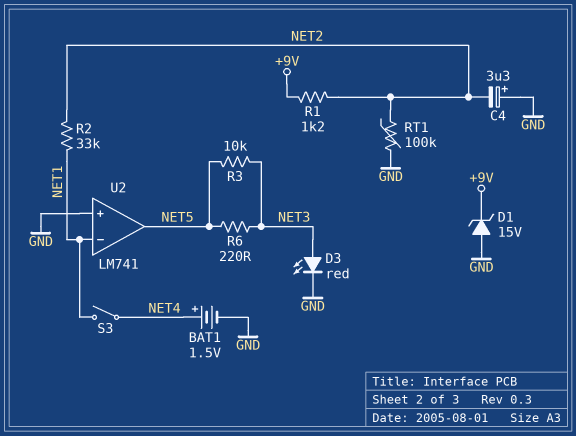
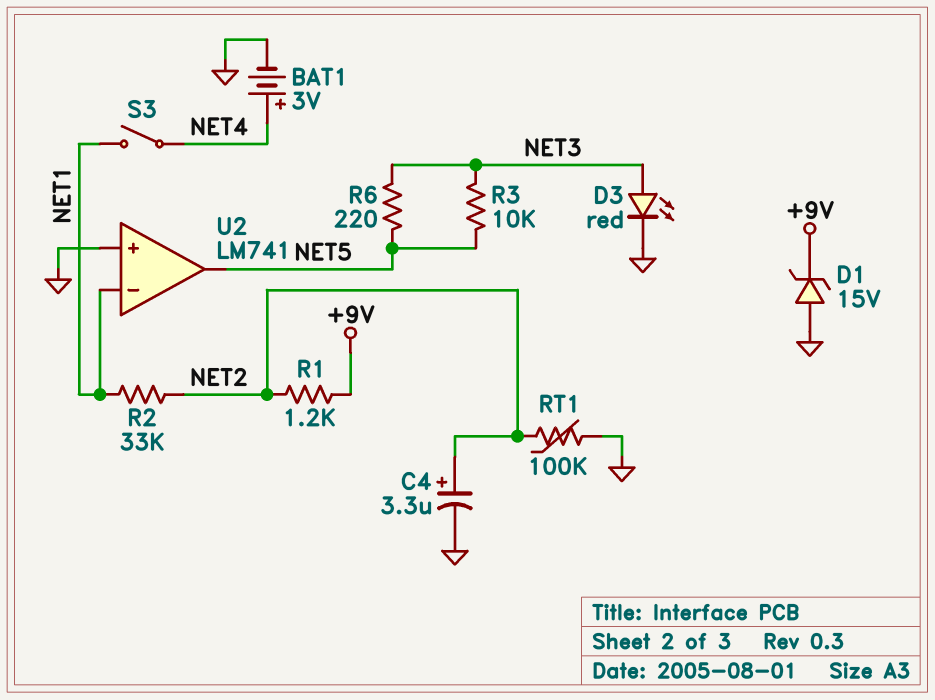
BAT1: 1.5V (plus NET4, minus GND) -> 3V (plus NET4, minus GND)
C4: 3.3uF (plus GND, minus NET2) -> 3.3uF (plus NET2, minus GND)

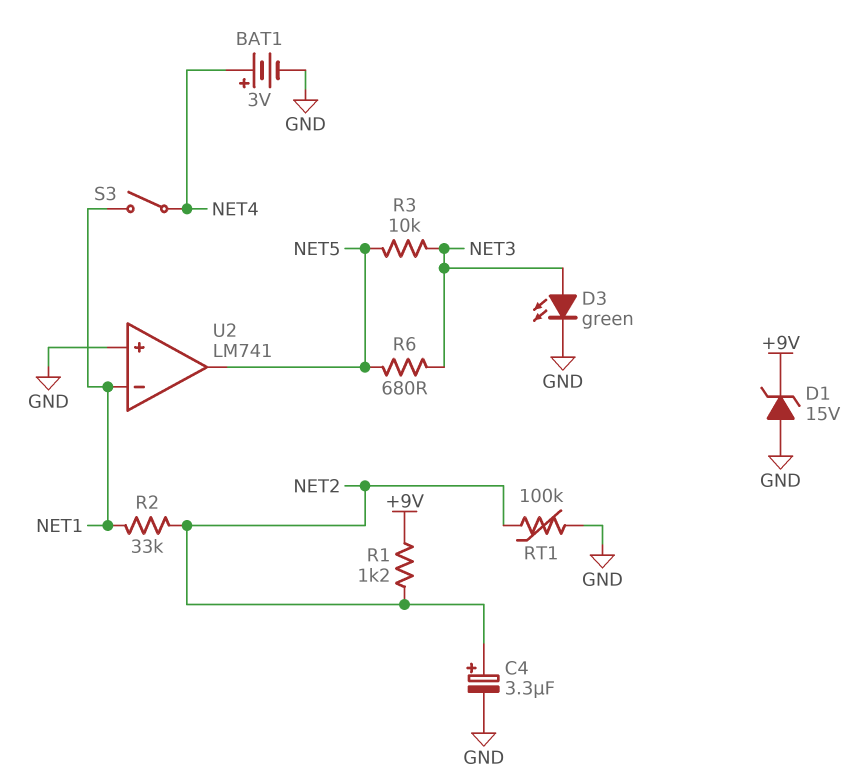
D3: LED red (A NET3, K GND) -> LED green (A NET3, K GND)
R6: 220 (NET3, NET5) -> 680 (NET3, NET5)

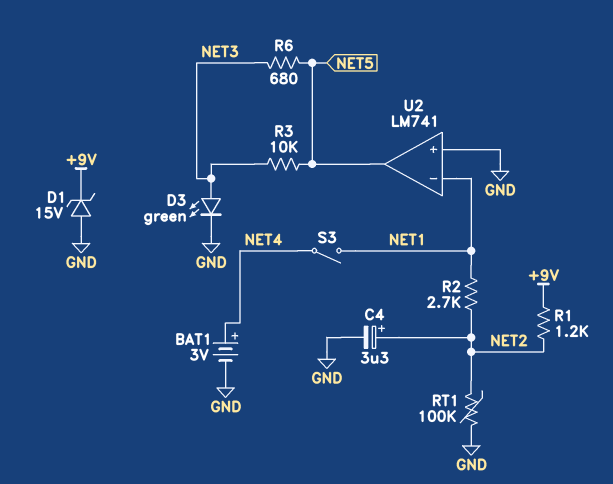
R2: 33k (NET1, NET2) -> 2.7k (NET1, NET2)

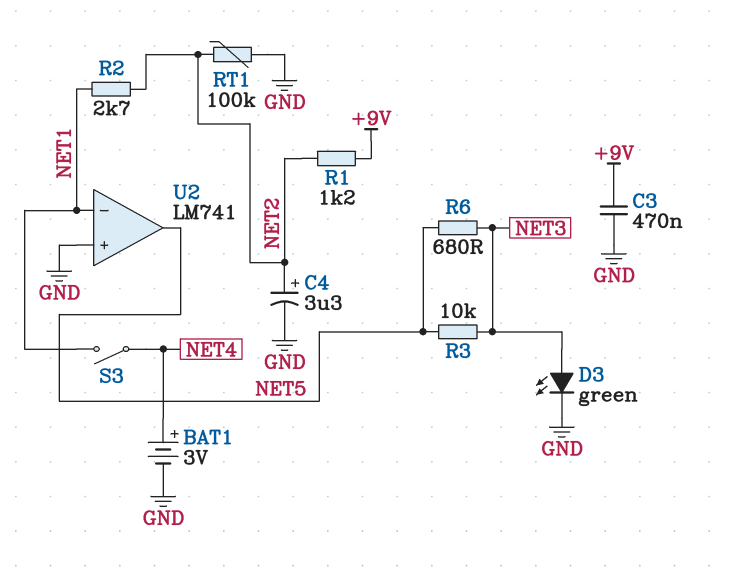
C3: none -> 470nF (+9V, GND)
D1: zener 15V (A GND, K +9V) -> none

